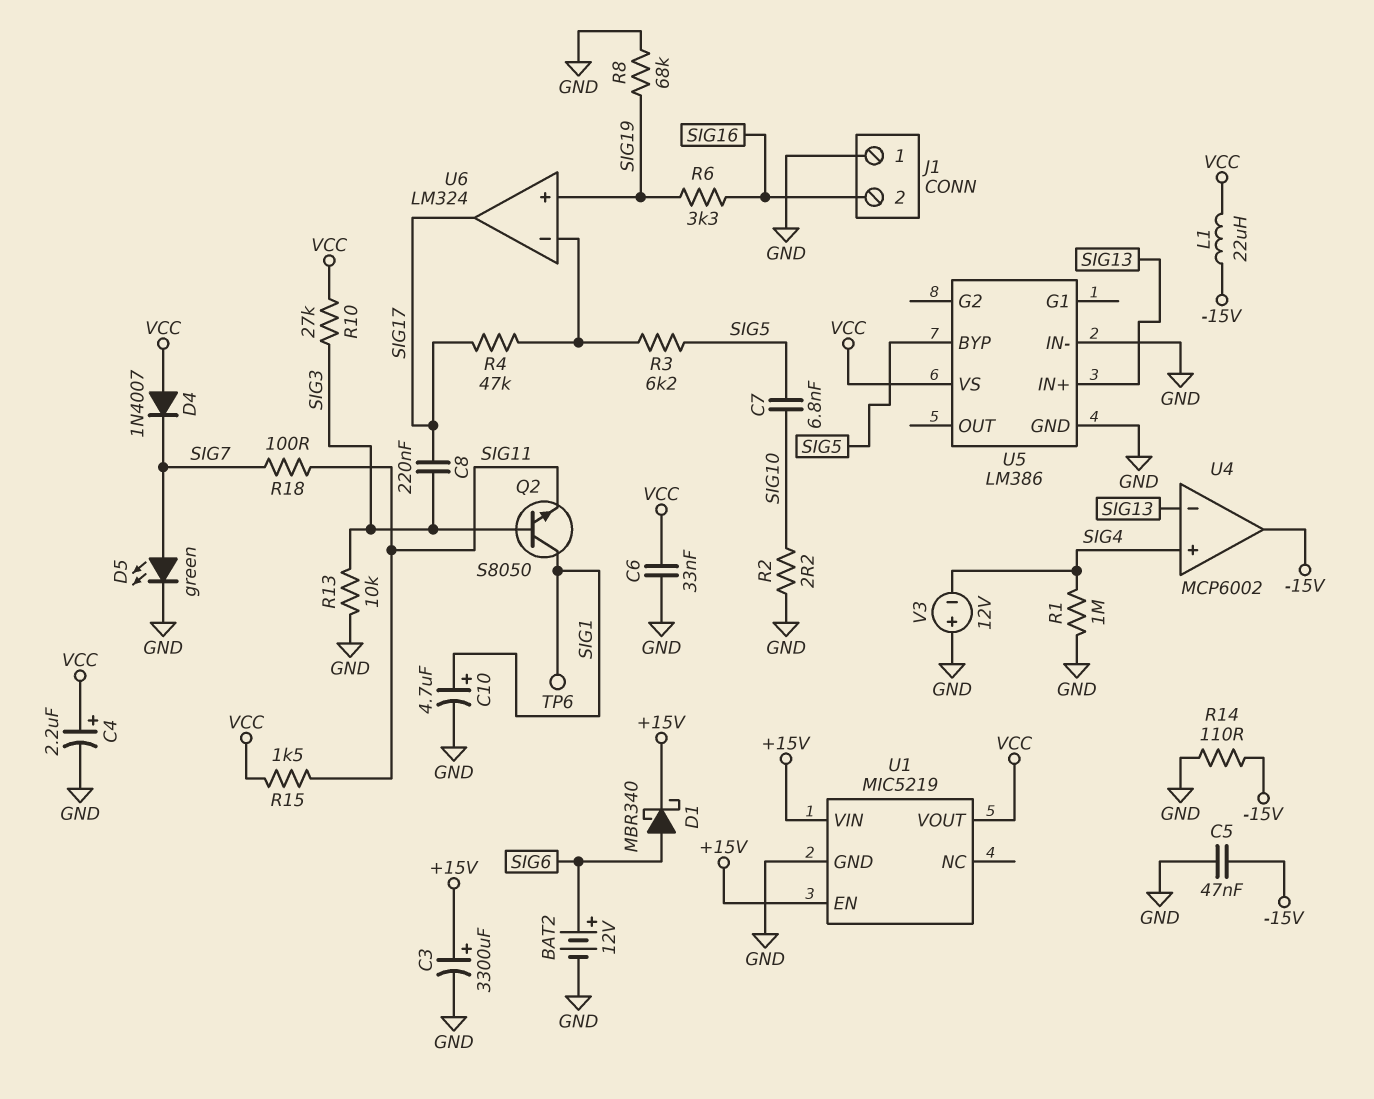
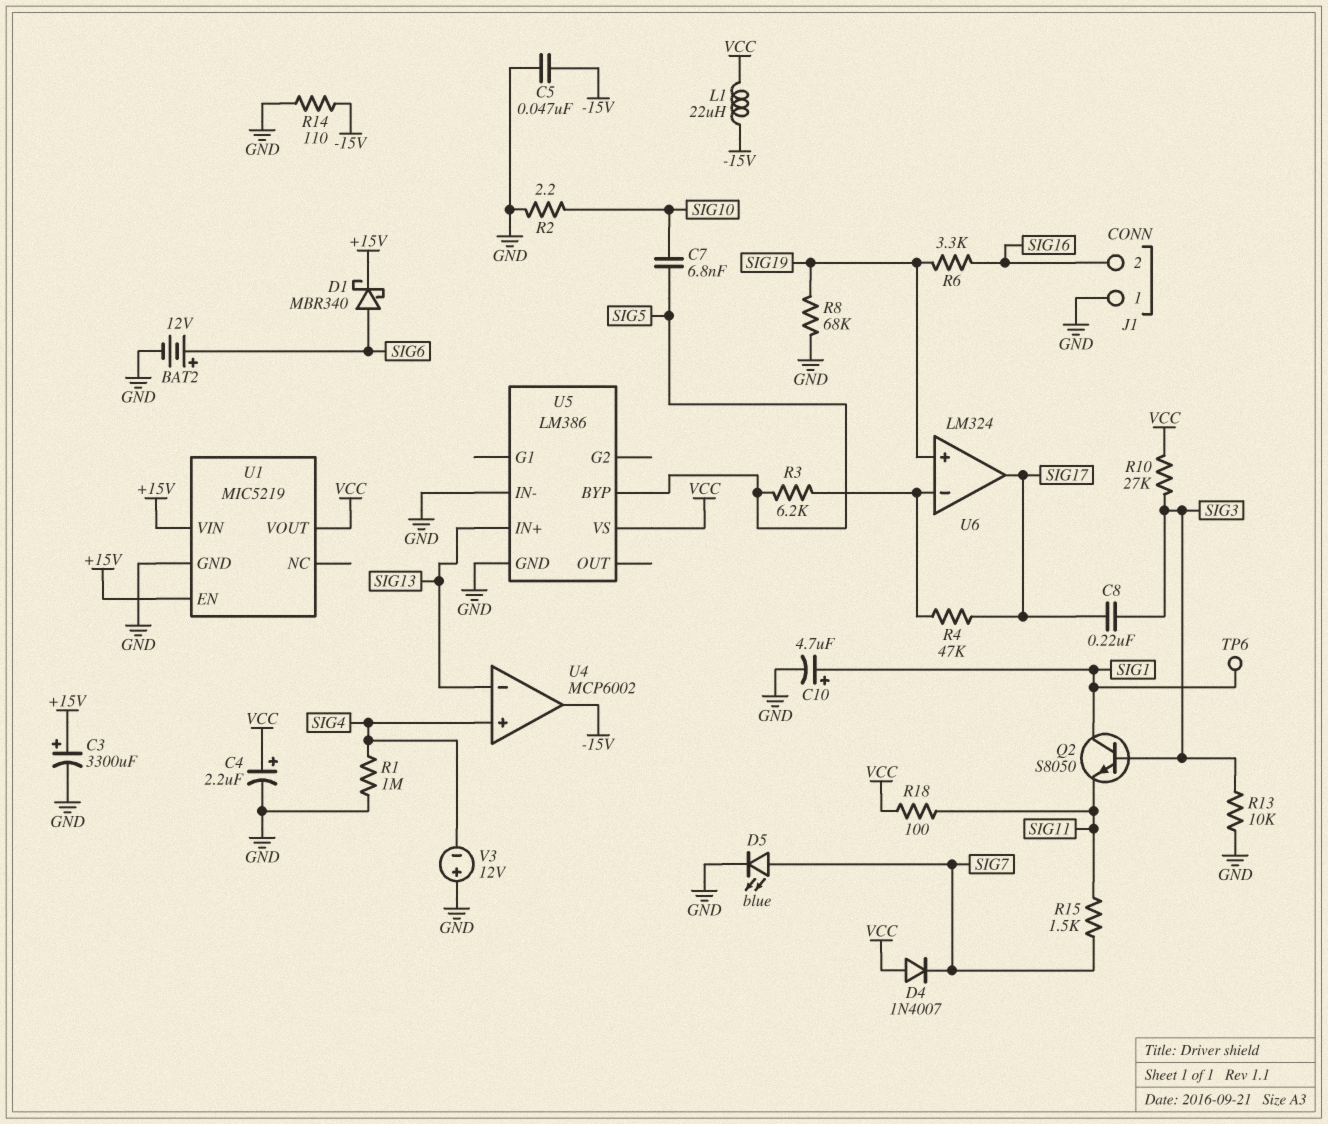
C6: 33nF (GND, VCC) -> none
D5: LED green (A SIG7, K GND) -> LED blue (A SIG7, K GND)
R15: 1.5k (SIG11, VCC) -> 1.5k (SIG7, SIG11)
R18: 100 (SIG7, SIG11) -> 100 (SIG11, VCC)

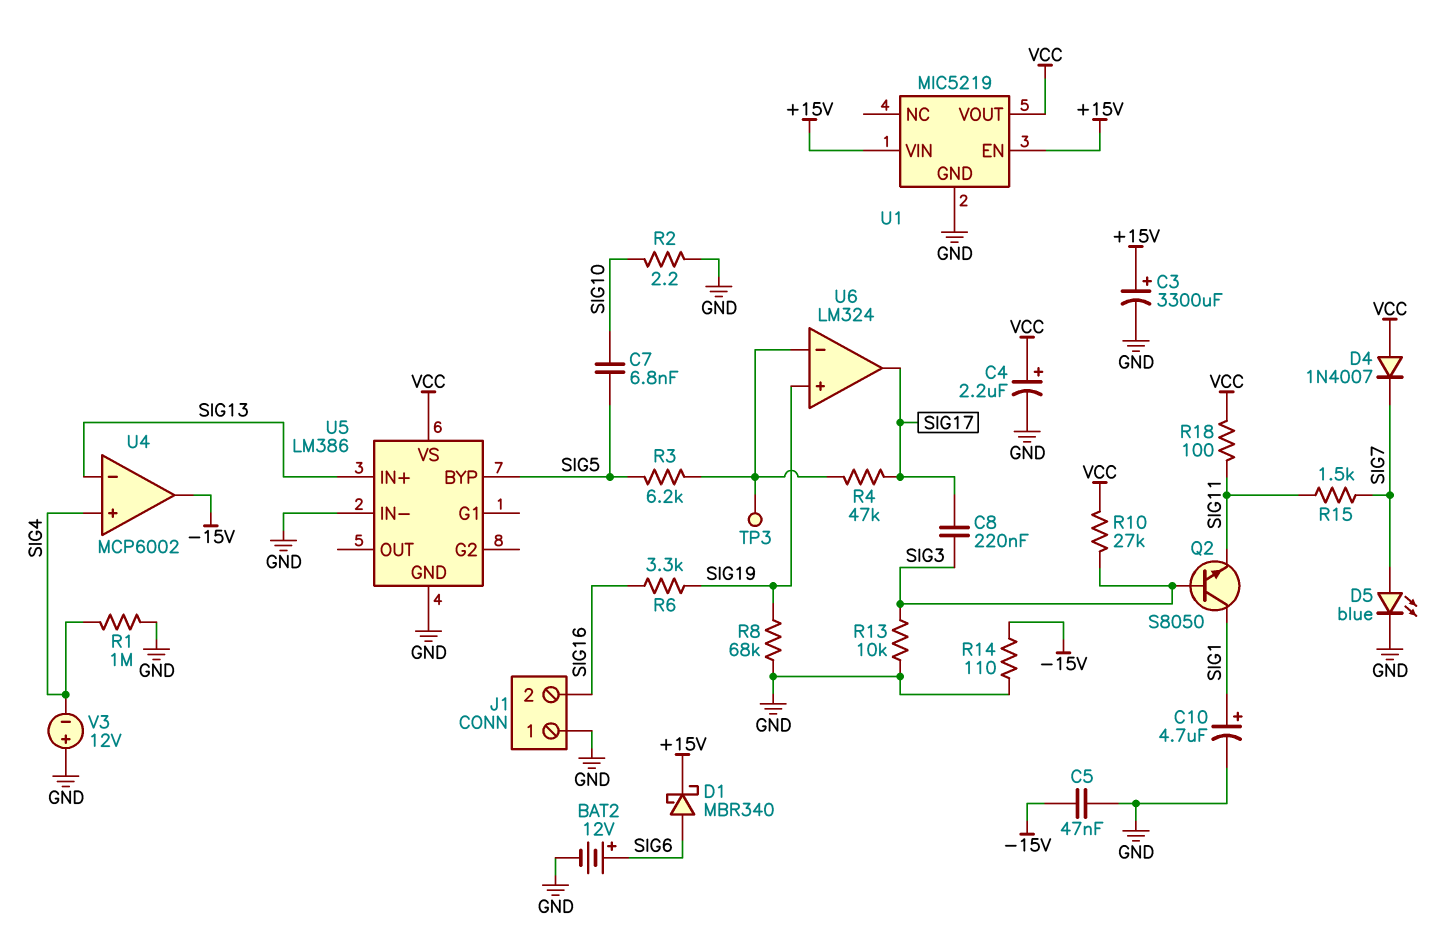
L1: 22uH (-15V, VCC) -> none
TP3: none -> test point (U6/in-)
TP6: test point (SIG1) -> none

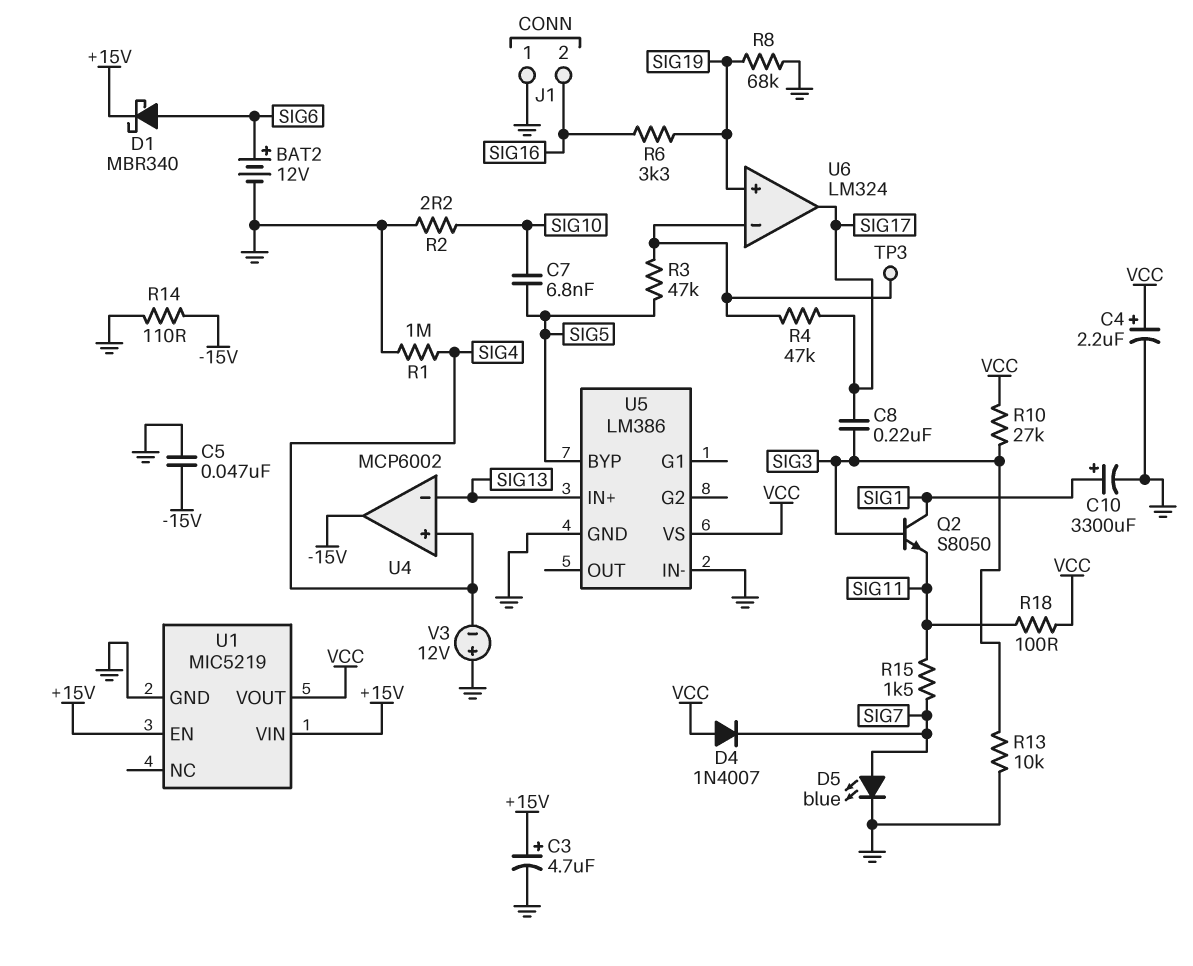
C3: 3300uF (plus +15V, minus GND) -> 4.7uF (plus +15V, minus GND)
C10: 4.7uF (plus SIG1, minus GND) -> 3300uF (plus SIG1, minus GND)
R3: 6.2k (SIG5, U6/in-) -> 47k (SIG5, U6/in-)

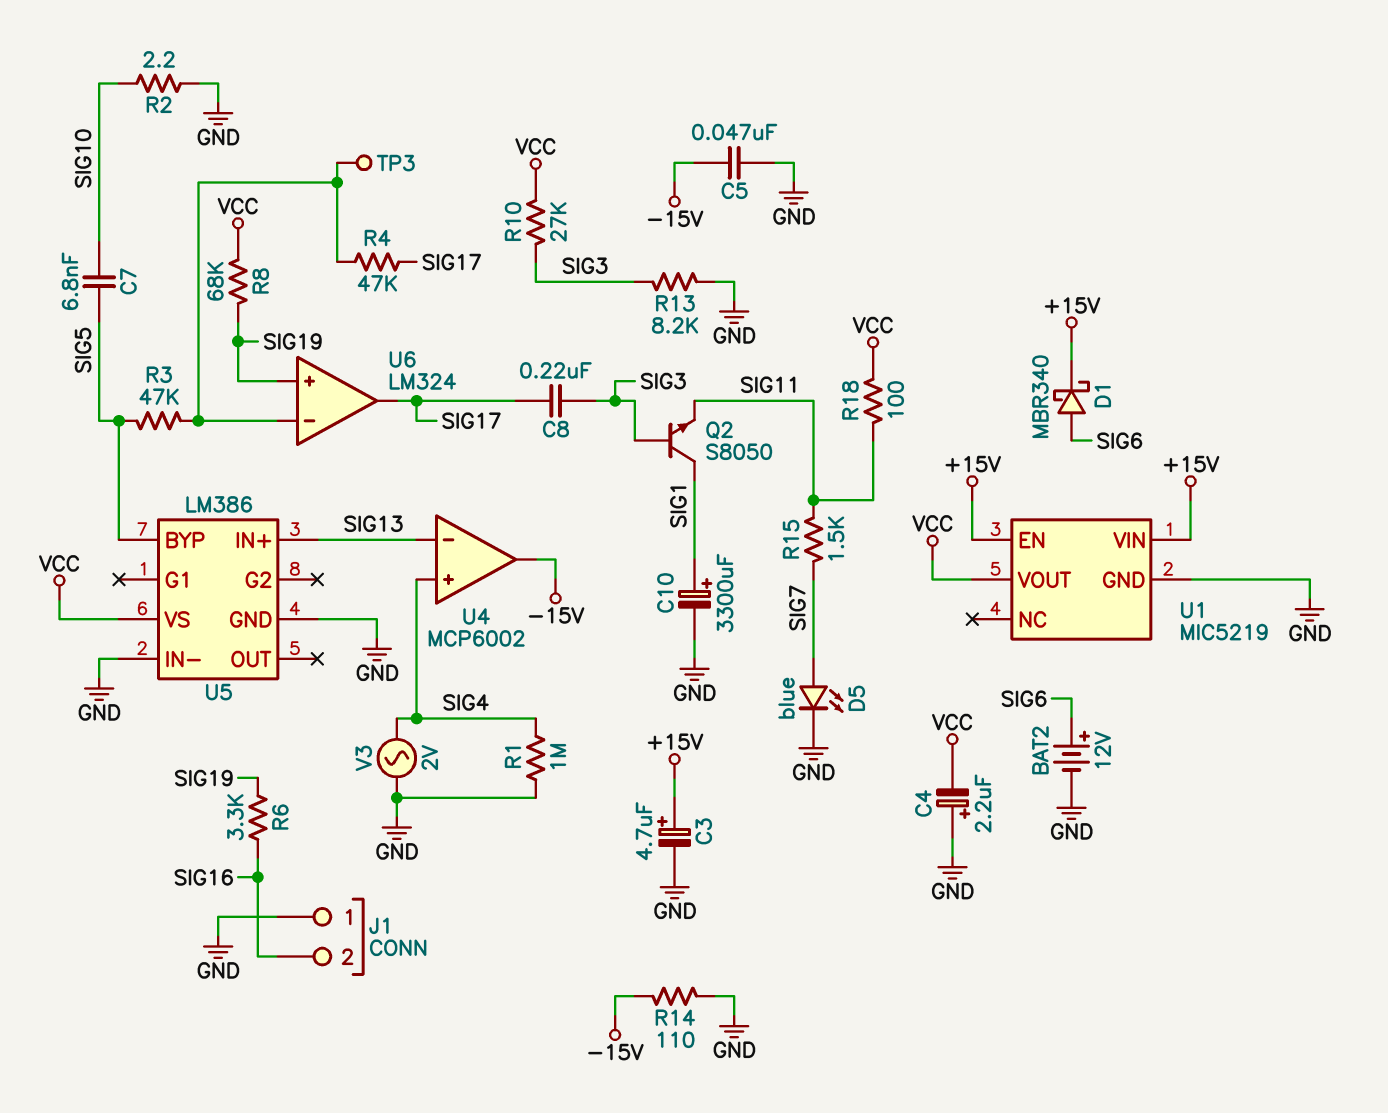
C4: 2.2uF (plus VCC, minus GND) -> 2.2uF (plus GND, minus VCC)
D4: diode 1N4007 (A VCC, K SIG7) -> none
R8: 68k (GND, SIG19) -> 68k (SIG19, VCC)
R13: 10k (GND, SIG3) -> 8.2k (GND, SIG3)
V3: 12V (plus GND, minus SIG4) -> AC 2V (GND, SIG4)

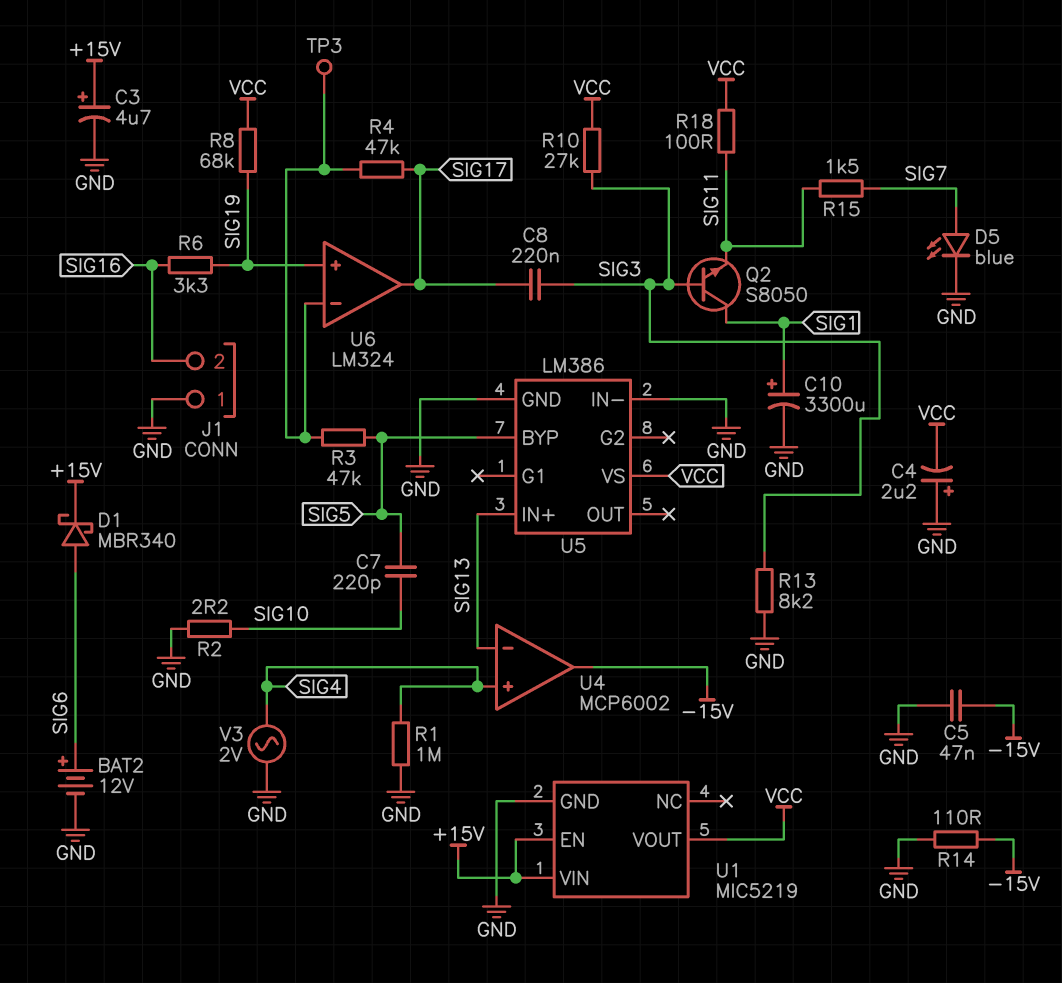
C7: 6.8nF (SIG5, SIG10) -> 220pF (SIG5, SIG10)

